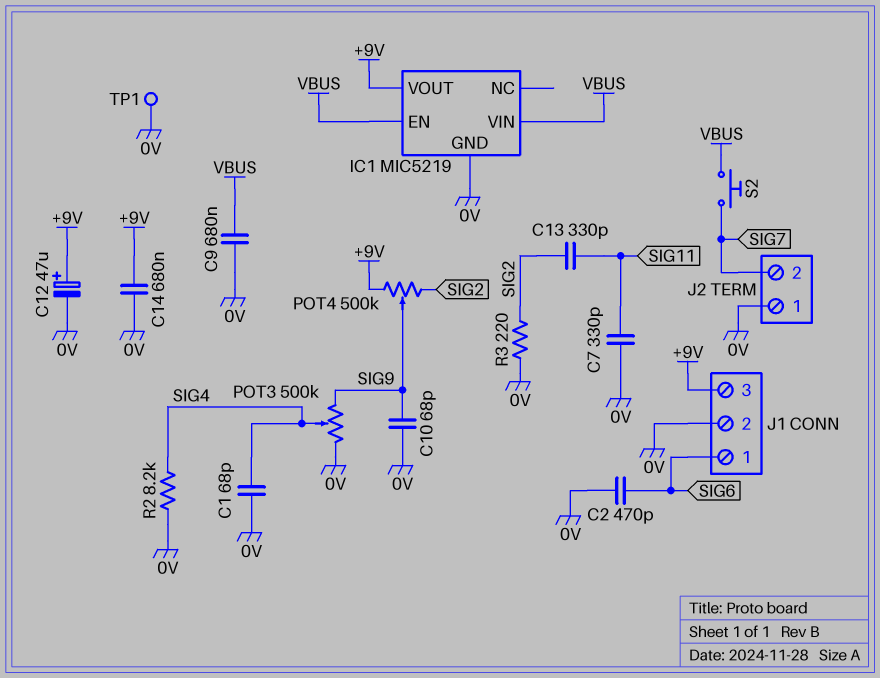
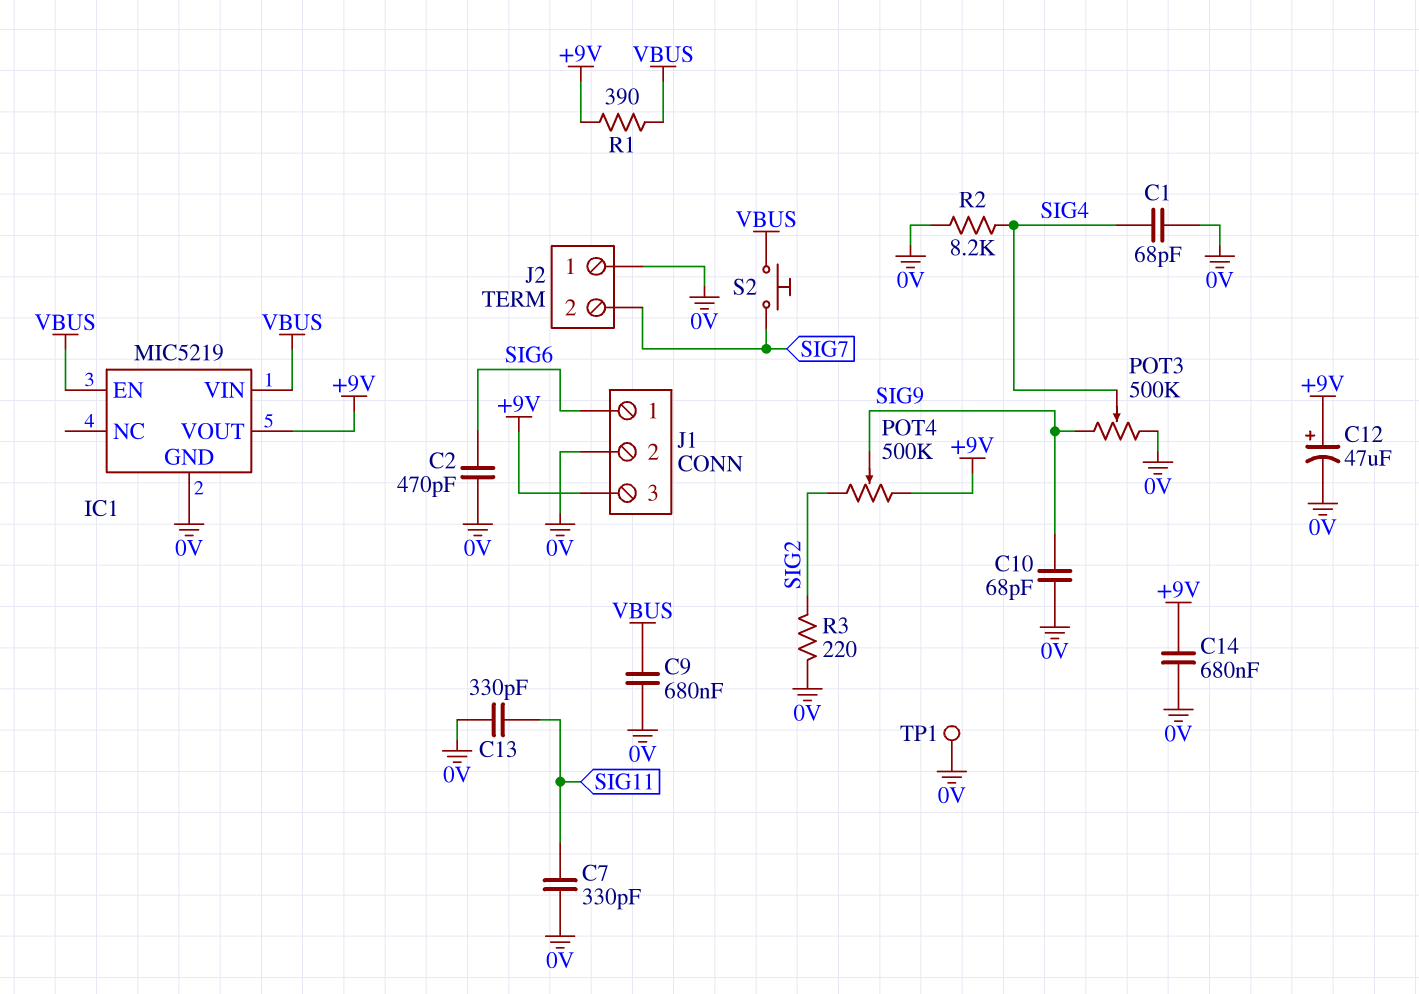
C13: 330pF (SIG2, SIG11) -> 330pF (0V, SIG11)
R1: none -> 390 (+9V, VBUS)

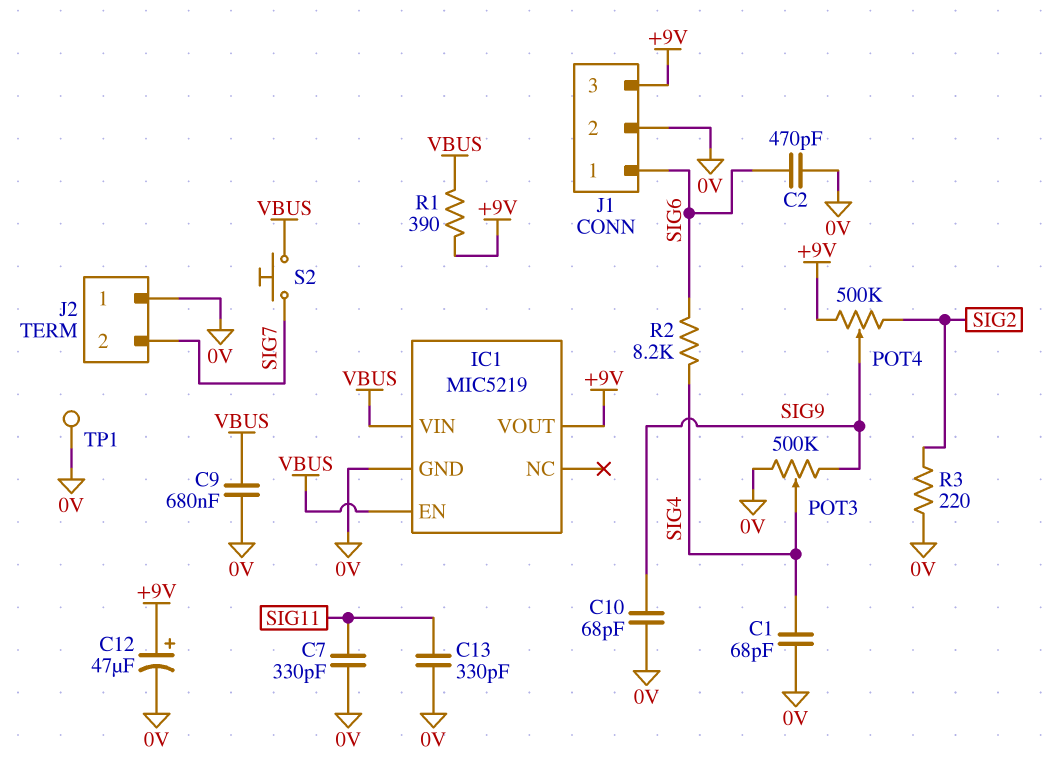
C14: 680nF (+9V, 0V) -> none
R2: 8.2k (0V, SIG4) -> 8.2k (SIG4, SIG6)

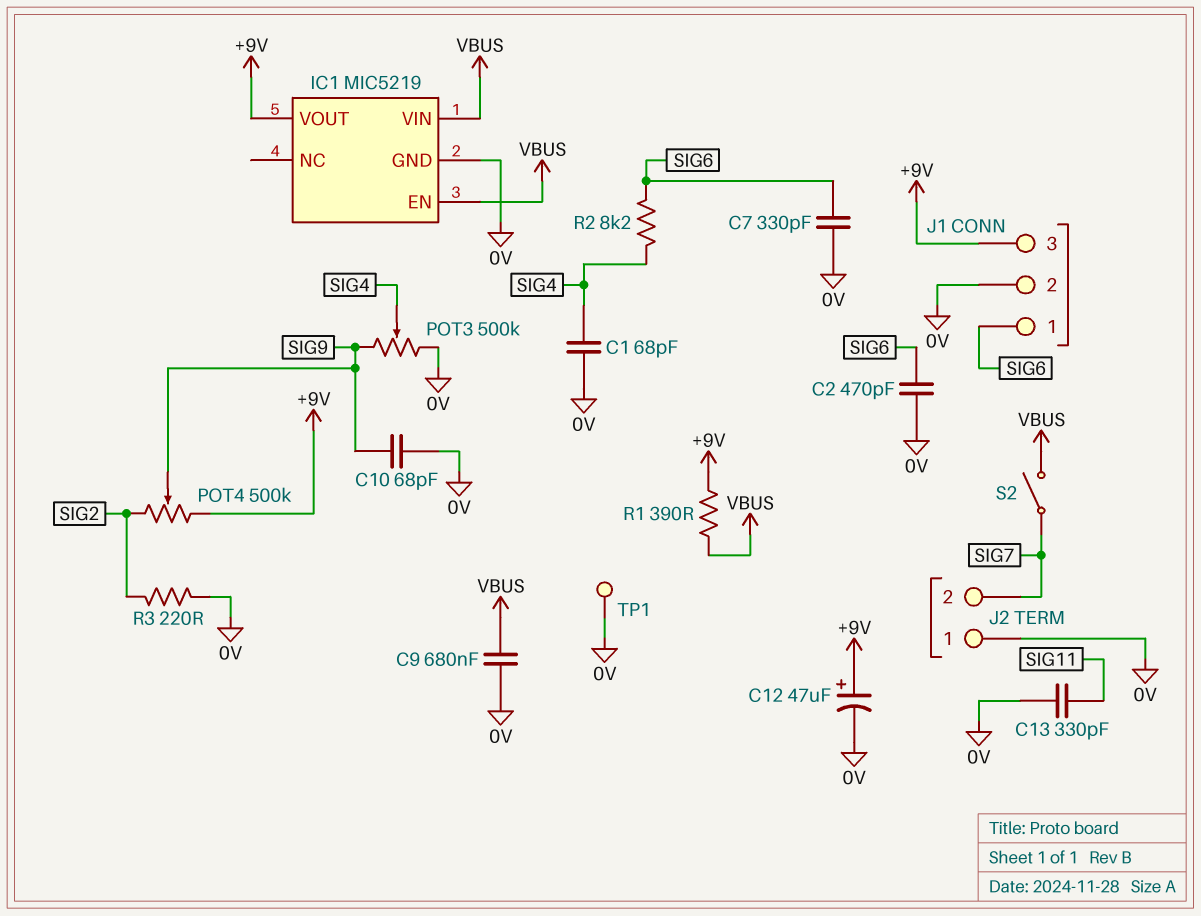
C7: 330pF (0V, SIG11) -> 330pF (0V, SIG6)
S2: button (SIG7, VBUS) -> switch (SIG7, VBUS)

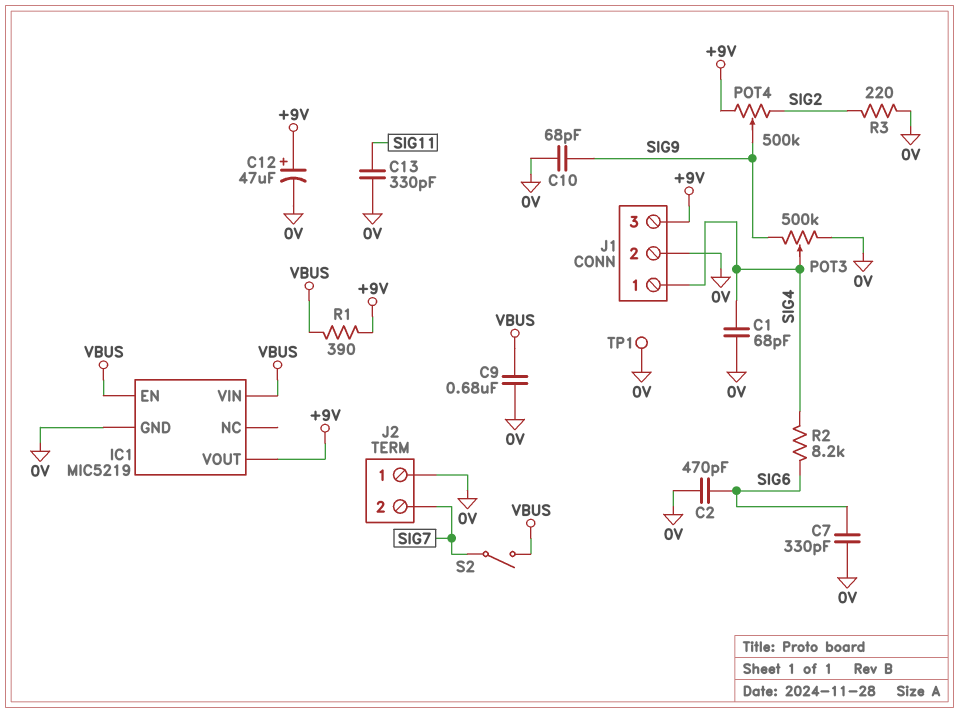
J1 pin 1: SIG6 -> SIG4

